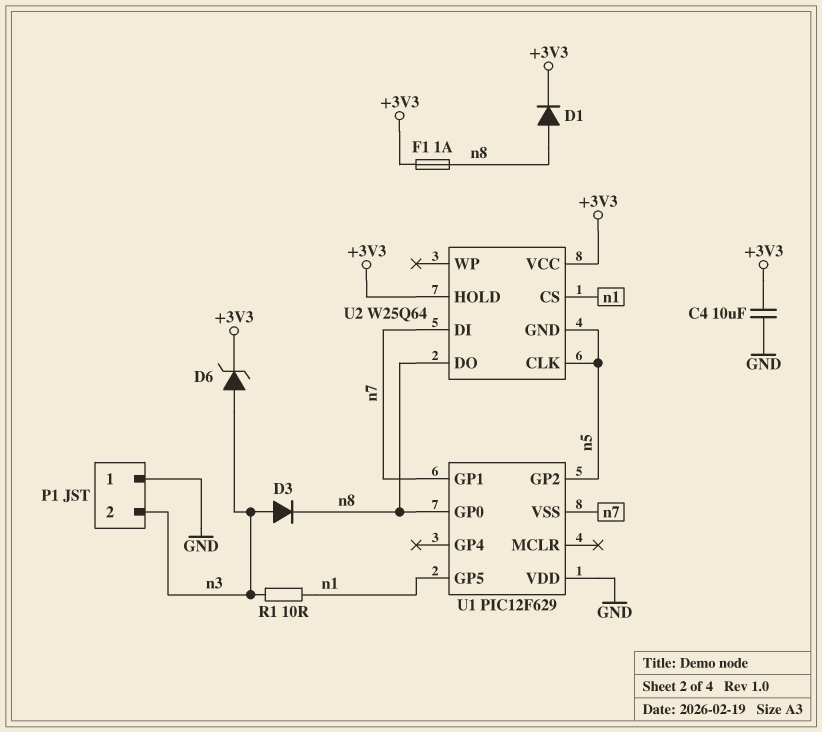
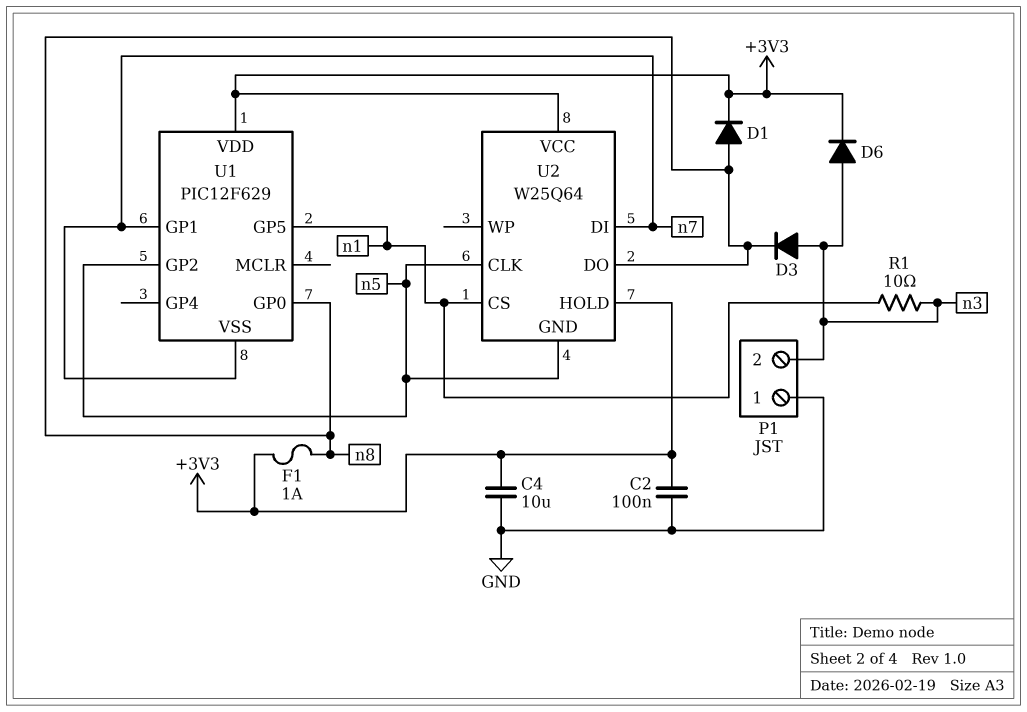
C2: none -> 100nF (+3V3, GND)
D6: zener (A n3, K +3V3) -> diode (A n3, K +3V3)
U1 pin VDD: GND -> +3V3

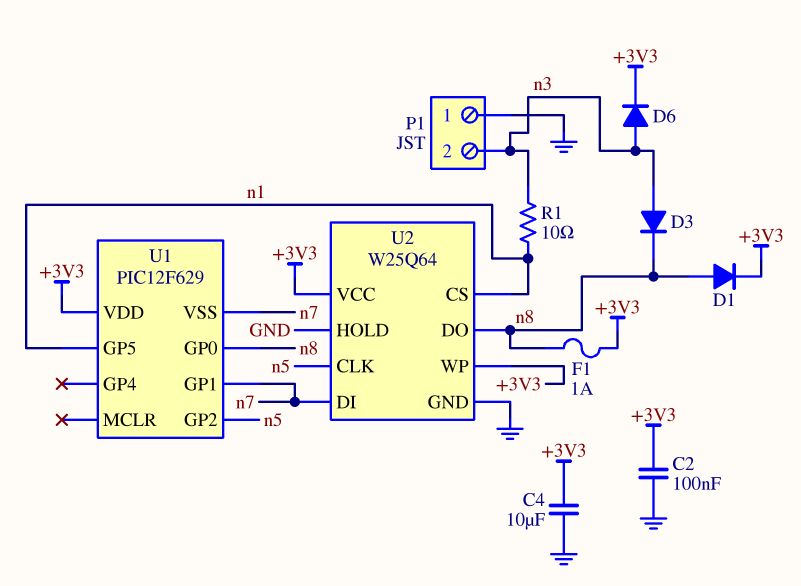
U2 pin GND: n5 -> GND
U2 pin HOLD: +3V3 -> GND
U2 pin WP: none -> +3V3

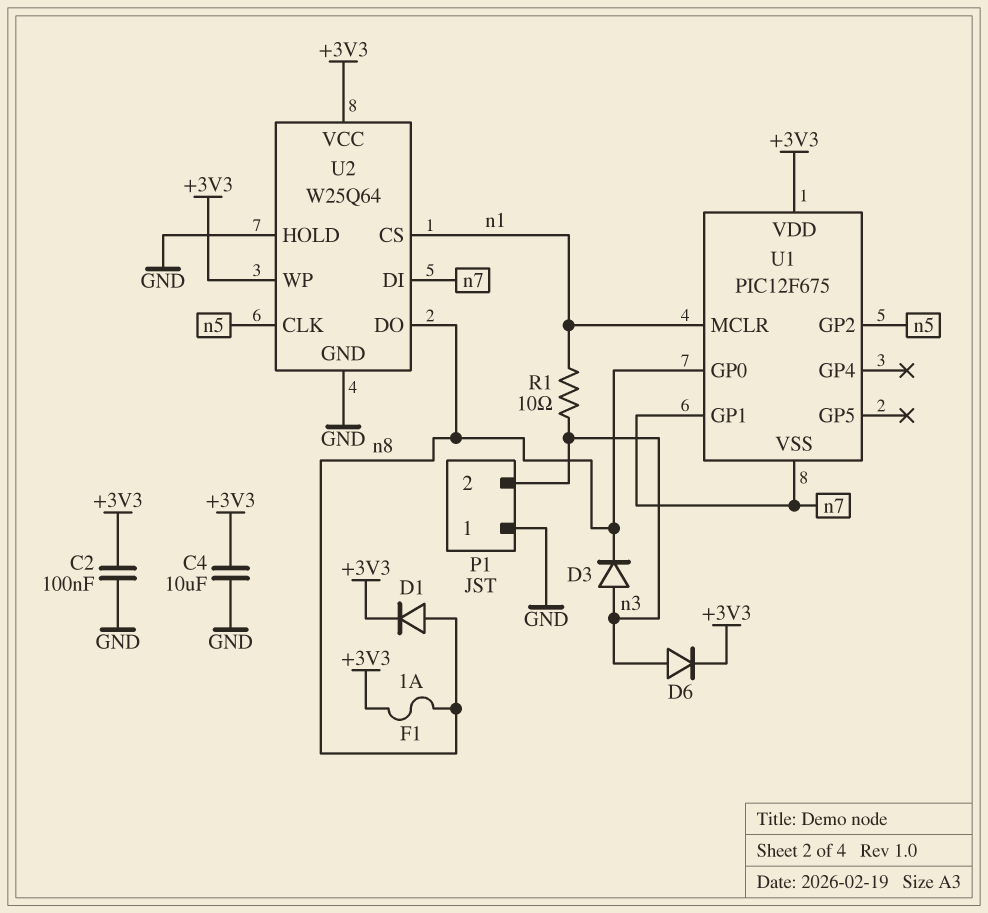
U1: PIC12F629 -> PIC12F675
U1 pin GP5: n1 -> none
U1 pin MCLR: none -> n1

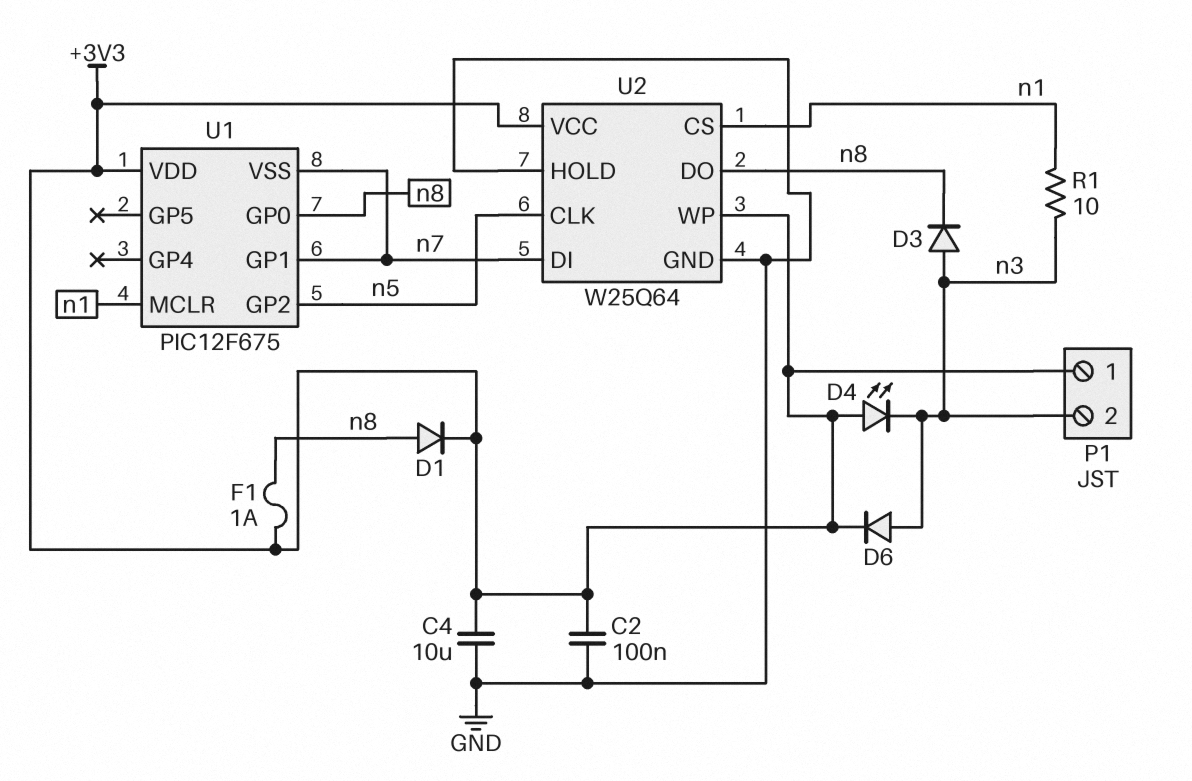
D4: none -> LED (A +3V3, K n3)
P1 pin 1: GND -> +3V3

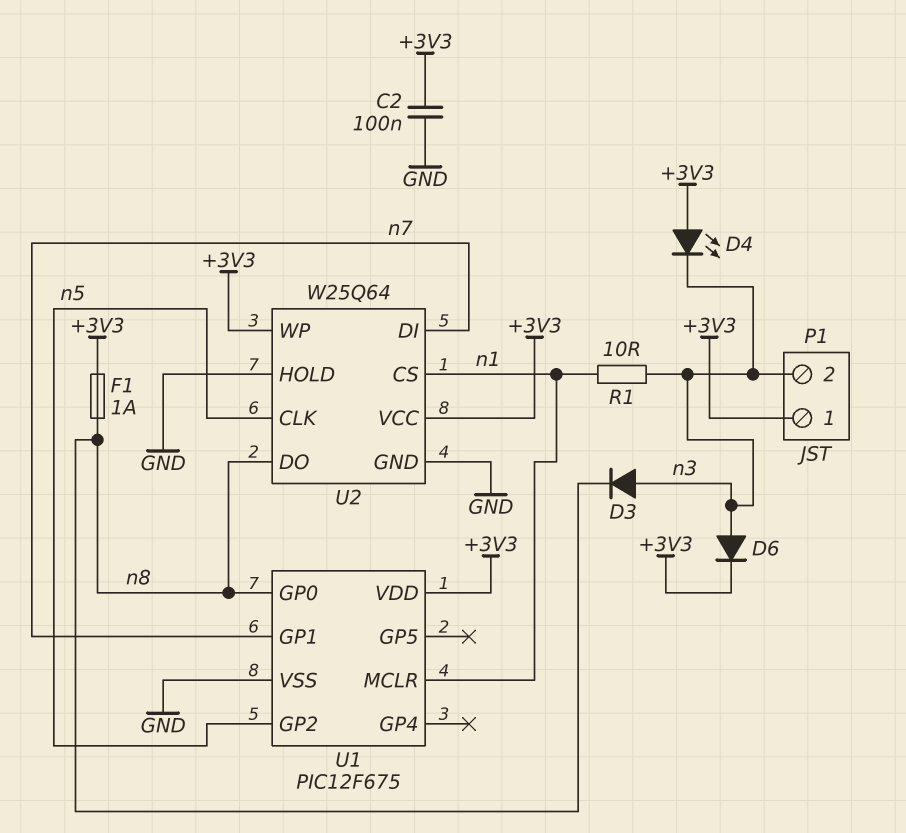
C4: 10uF (+3V3, GND) -> none
D1: diode (A n8, K +3V3) -> none
U1 pin VSS: n7 -> GND

